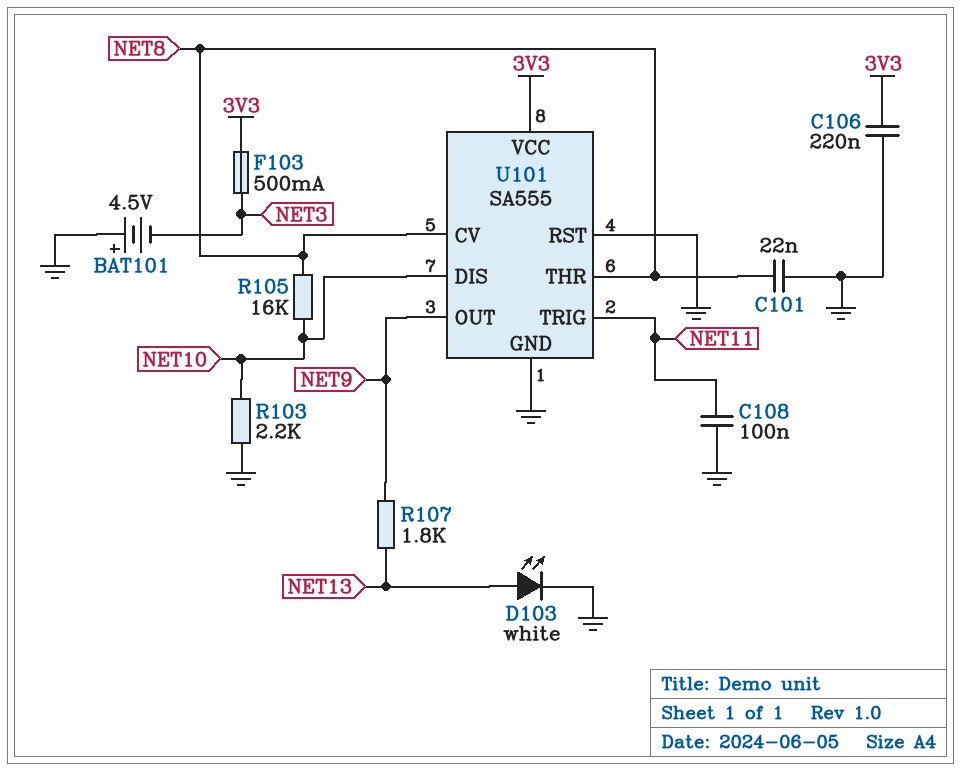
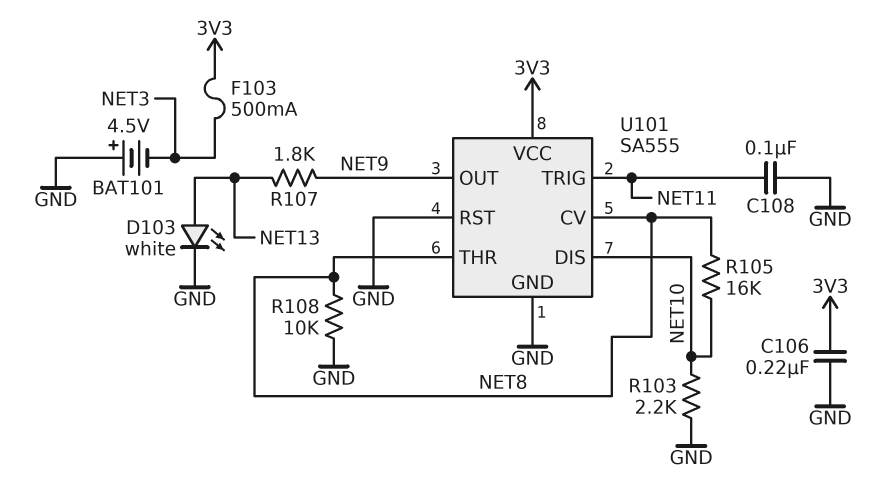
C101: 22nF (GND, NET8) -> none
R108: none -> 10k (GND, NET8)

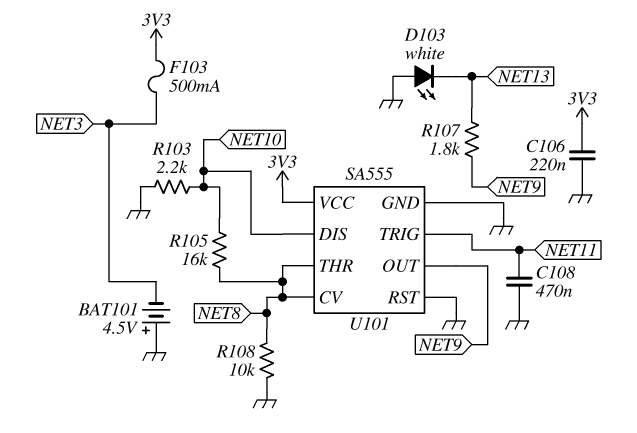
C108: 100nF (GND, NET11) -> 470nF (GND, NET11)
D103: LED white (A NET13, K GND) -> LED white (A GND, K NET13)

